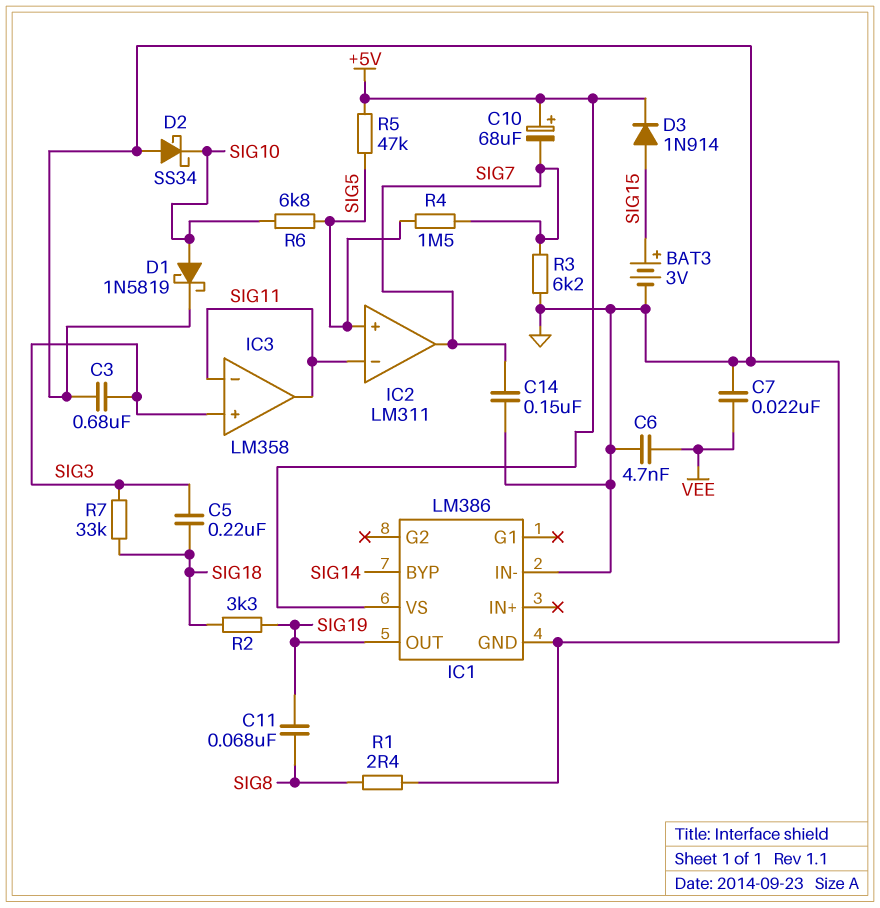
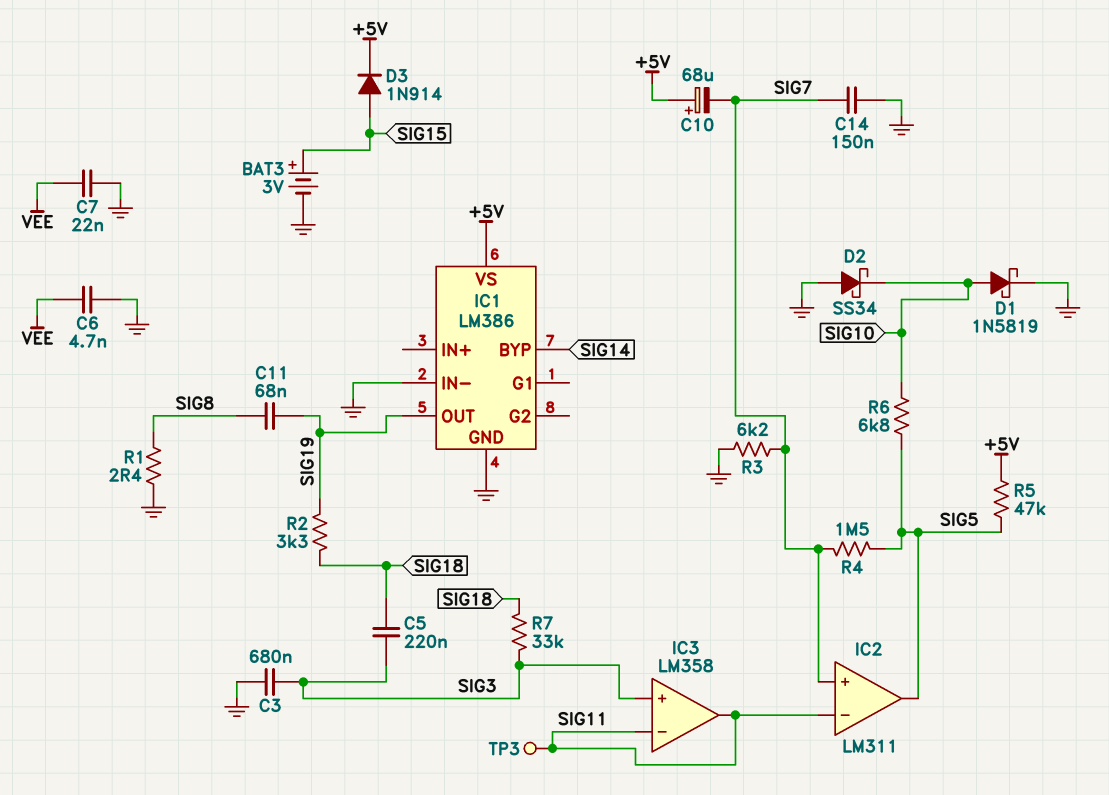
IC2 pin in+: SIG5 -> SIG7
IC2 pin out: SIG7 -> SIG5
TP3: none -> test point (SIG11)

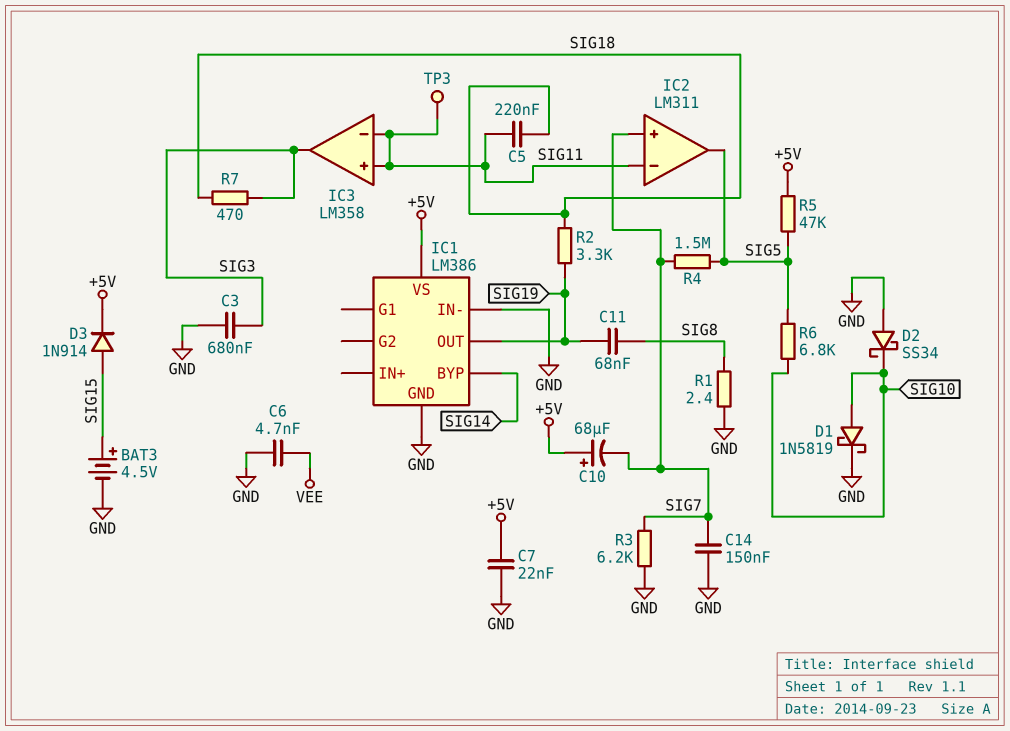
BAT3: 3V (plus SIG15, minus GND) -> 4.5V (plus SIG15, minus GND)
C5: 220nF (SIG3, SIG18) -> 220nF (SIG11, SIG18)
C7: 22nF (GND, VEE) -> 22nF (+5V, GND)
IC3 pin in+: SIG3 -> SIG11
IC3 pin out: SIG11 -> SIG3
R7: 33k (SIG3, SIG18) -> 470 (SIG3, SIG18)

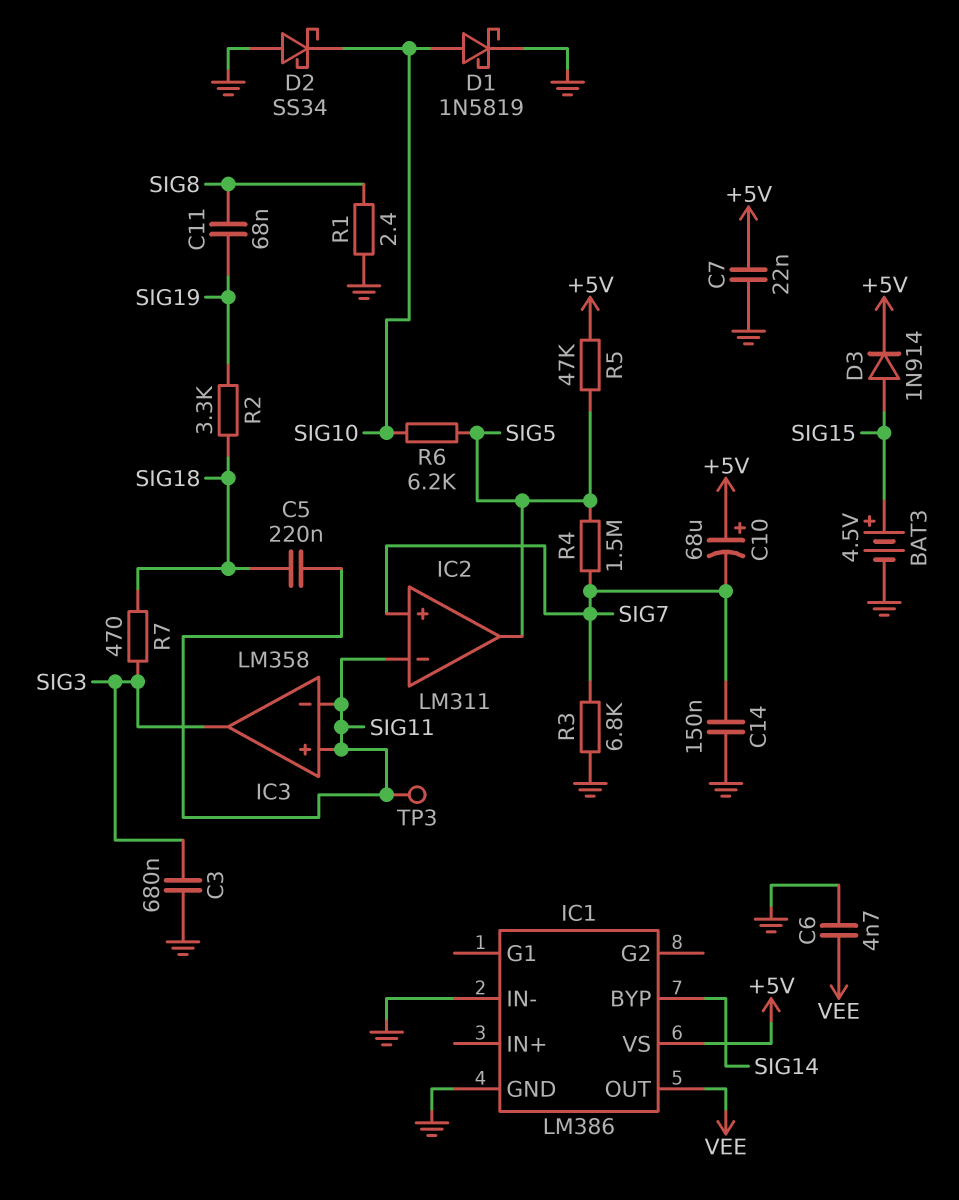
IC1 pin OUT: SIG19 -> VEE
R3: 6.2k (GND, SIG7) -> 6.8k (GND, SIG7)
R6: 6.8k (SIG5, SIG10) -> 6.2k (SIG5, SIG10)

